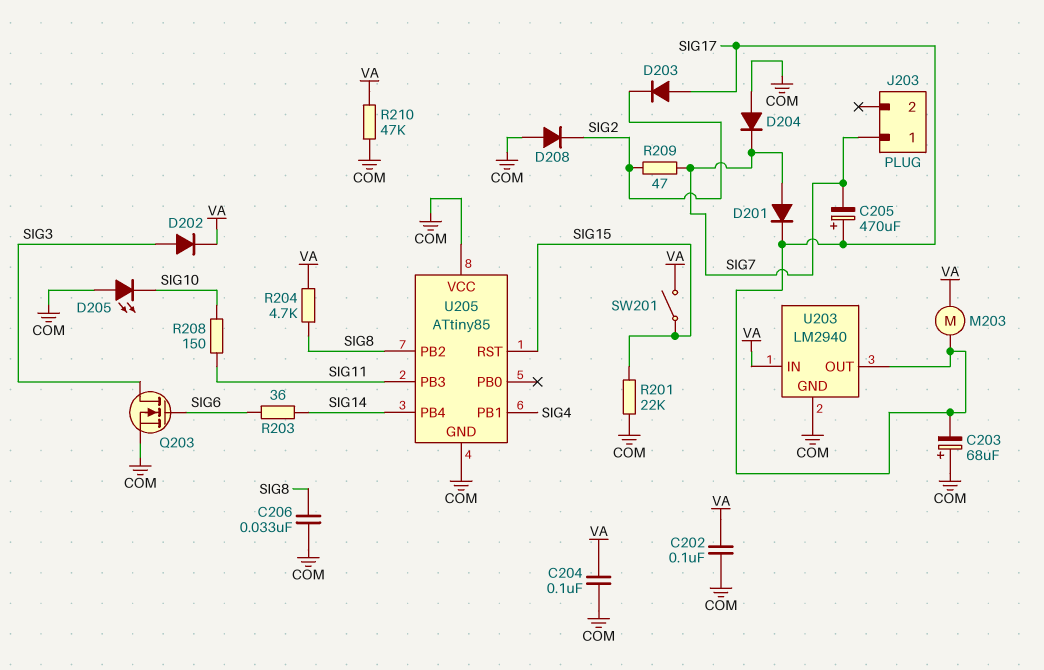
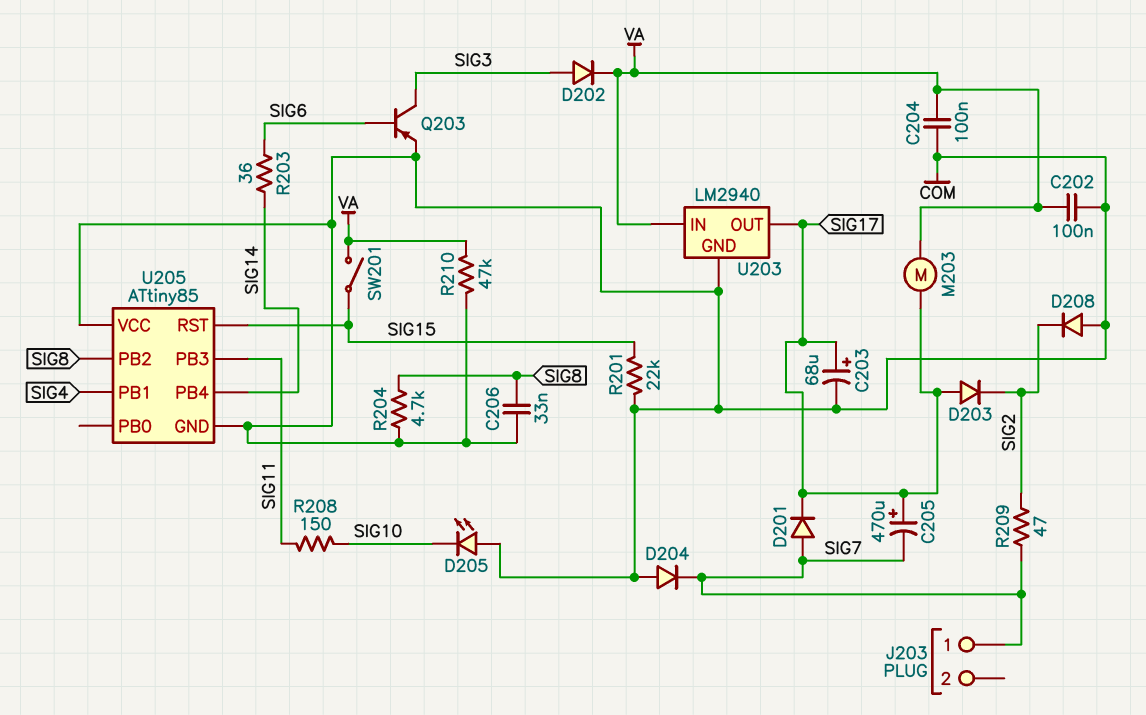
C203: 68uF (plus COM, minus SIG17) -> 68uF (plus SIG17, minus COM)
Q203: NMOS (G SIG6, D SIG3, S COM) -> PNP (B SIG6, C SIG3, E COM)
R204: 4.7k (SIG8, VA) -> 4.7k (COM, SIG8)

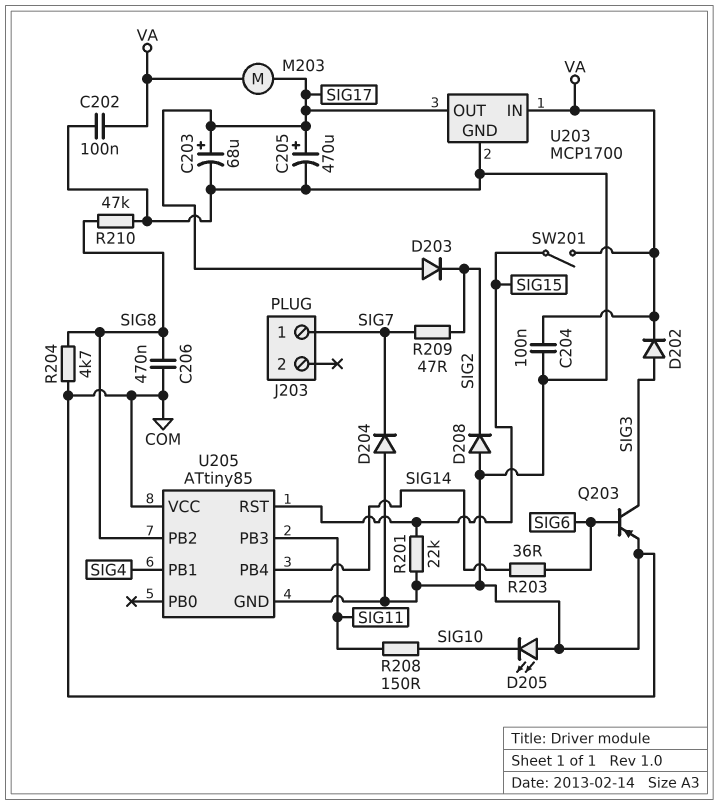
C205: 470uF (plus SIG17, minus SIG7) -> 470uF (plus SIG17, minus COM)
C206: 33nF (COM, SIG8) -> 470nF (COM, SIG8)
D201: diode (A SIG7, K SIG17) -> none
R210: 47k (COM, VA) -> 47k (COM, SIG8)
U203: LM2940 -> MCP1700

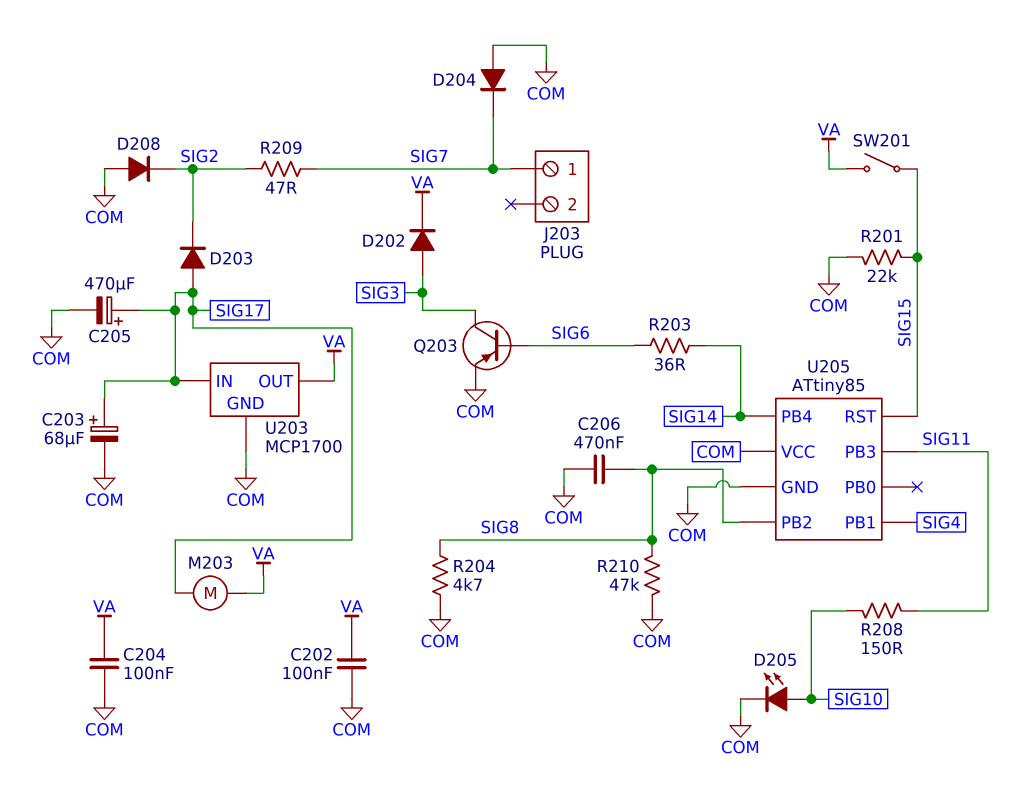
D205: LED (A COM, K SIG10) -> LED (A SIG10, K COM)
U203 pin IN: VA -> SIG17
U203 pin OUT: SIG17 -> VA

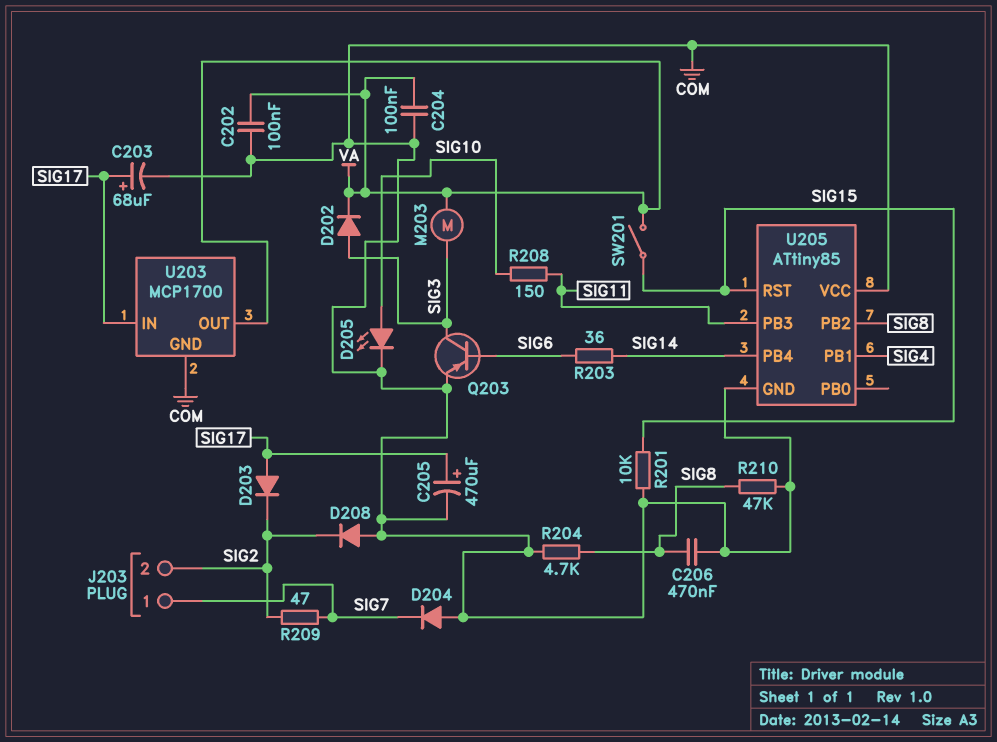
J203 pin 2: none -> SIG2
M203: motor (SIG17, VA) -> motor (SIG3, VA)
R201: 22k (COM, SIG15) -> 10k (COM, SIG15)

